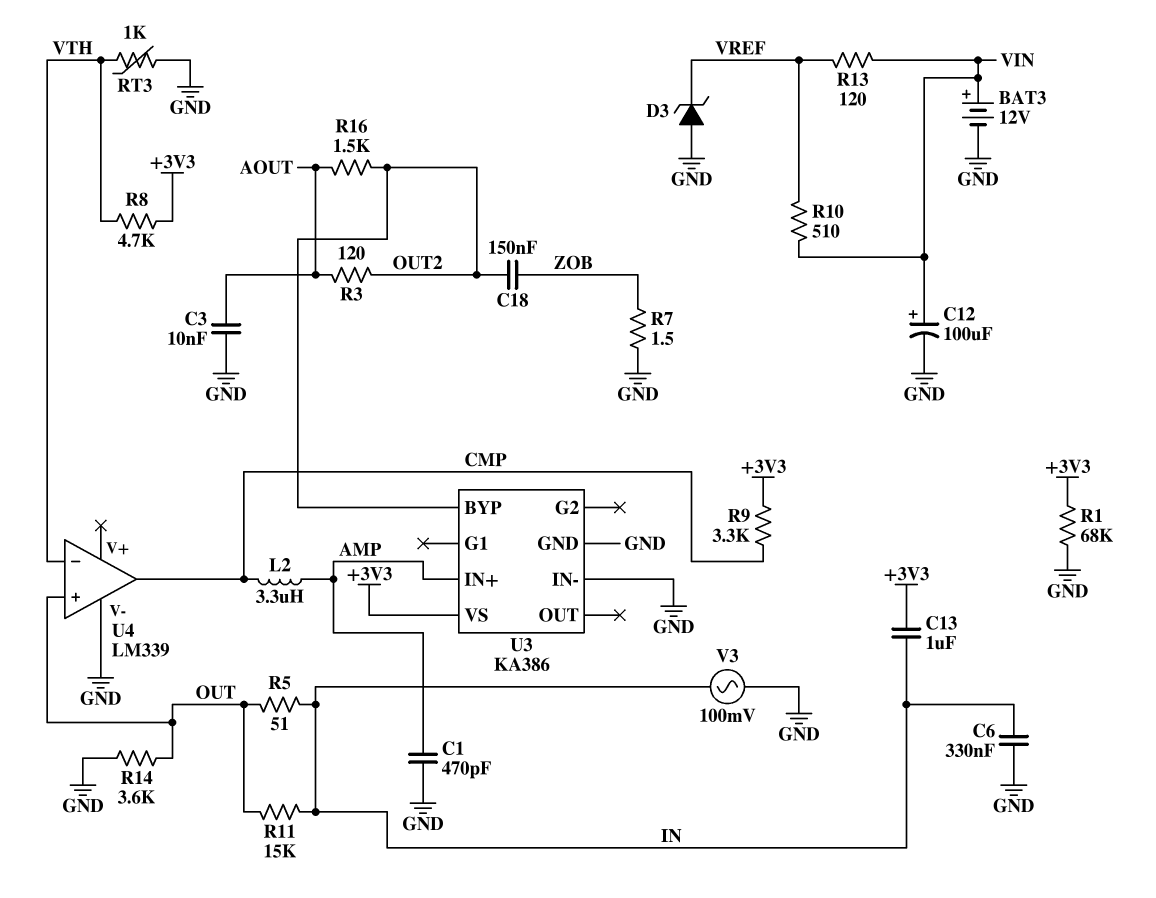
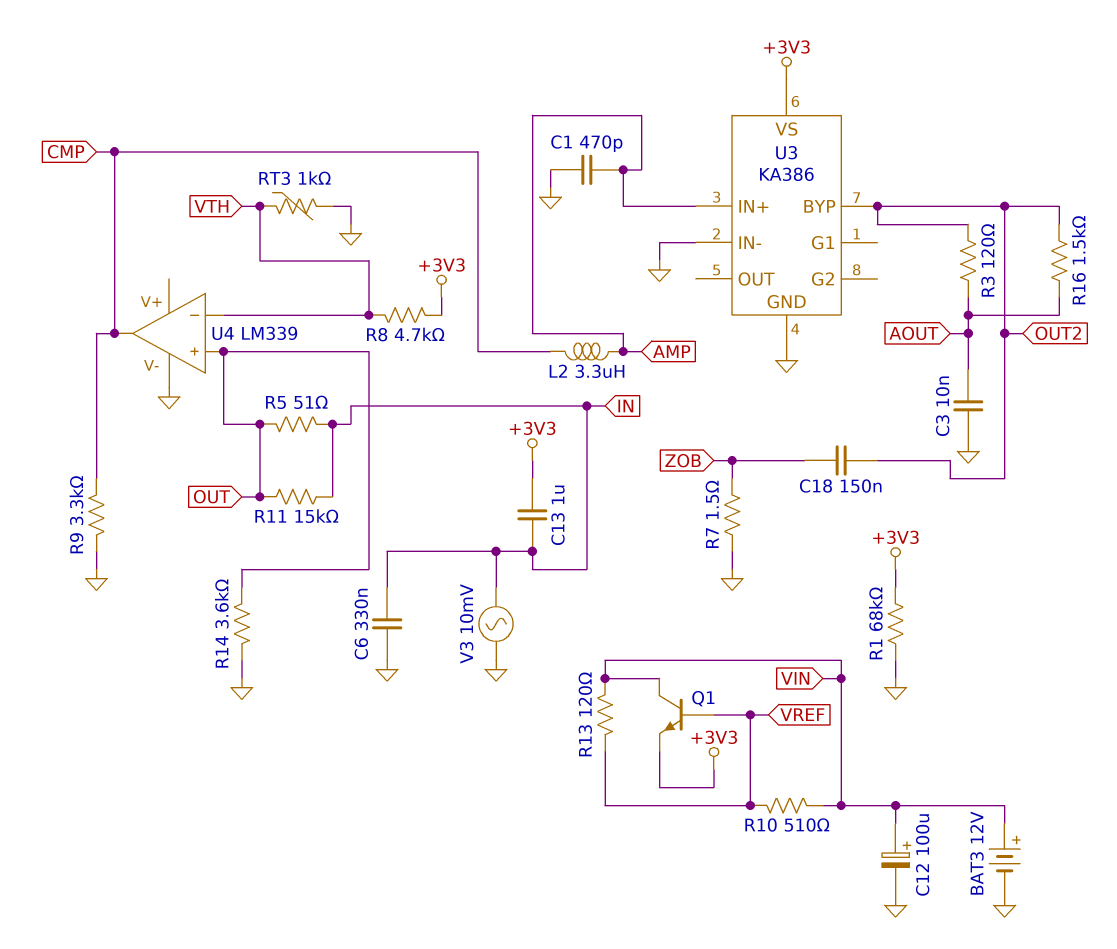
D3: zener (A GND, K VREF) -> none
Q1: none -> NPN (B VREF, C VIN, E +3V3)
R9: 3.3k (+3V3, CMP) -> 3.3k (CMP, GND)
V3: AC 100mV (GND, IN) -> AC 10mV (GND, IN)

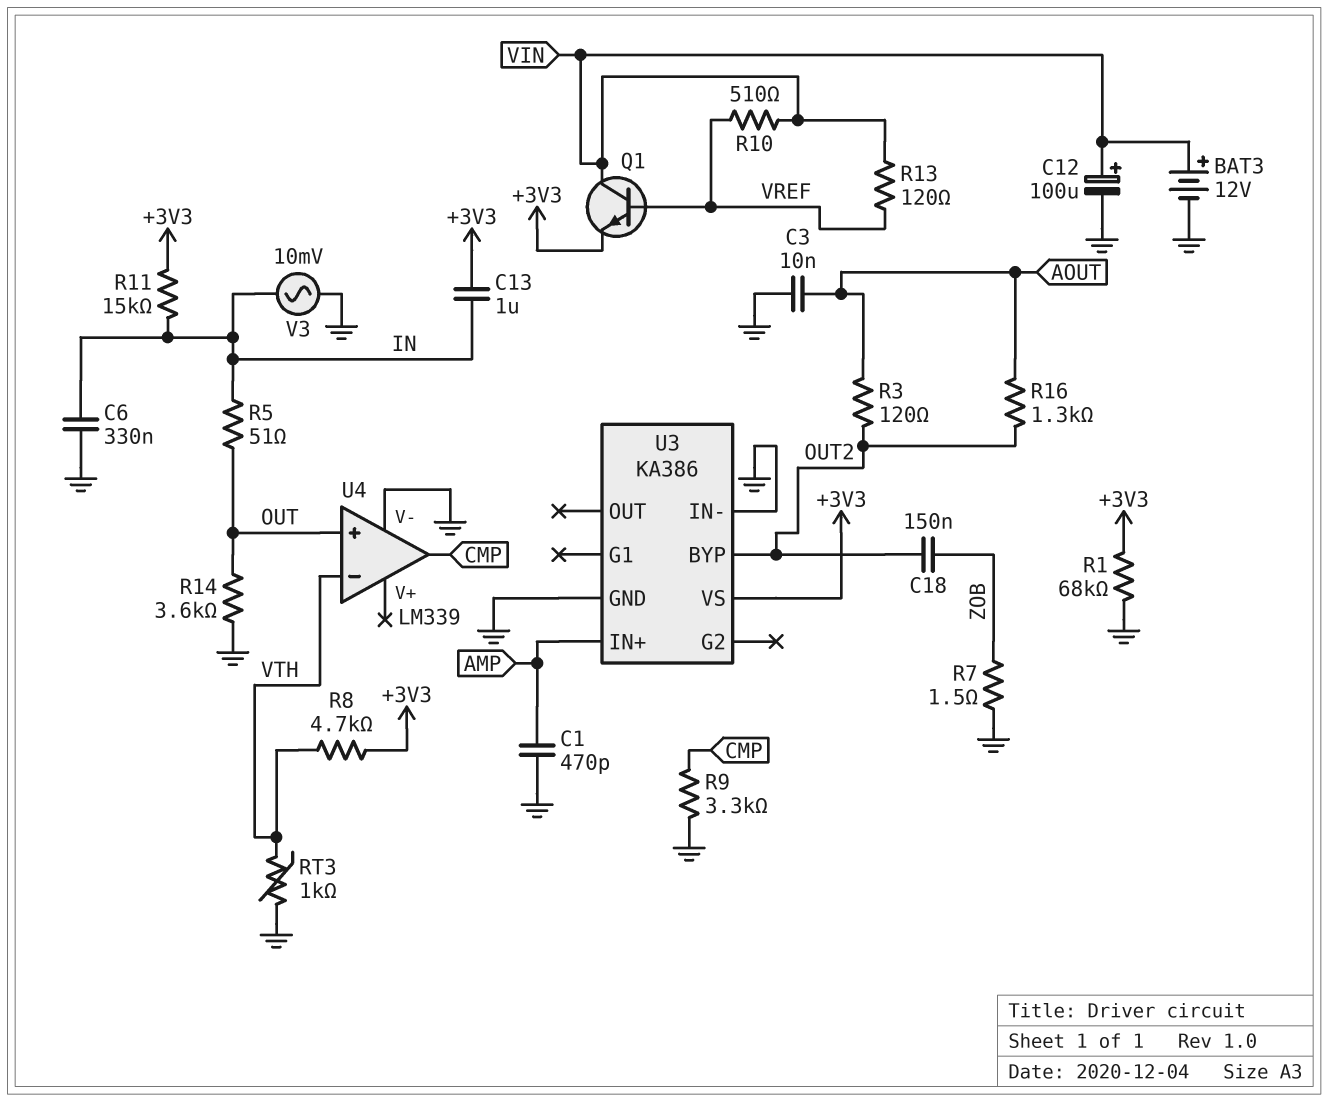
L2: 3.3uH (AMP, CMP) -> none
R11: 15k (IN, OUT) -> 15k (+3V3, IN)
R16: 1.5k (AOUT, OUT2) -> 1.3k (AOUT, OUT2)

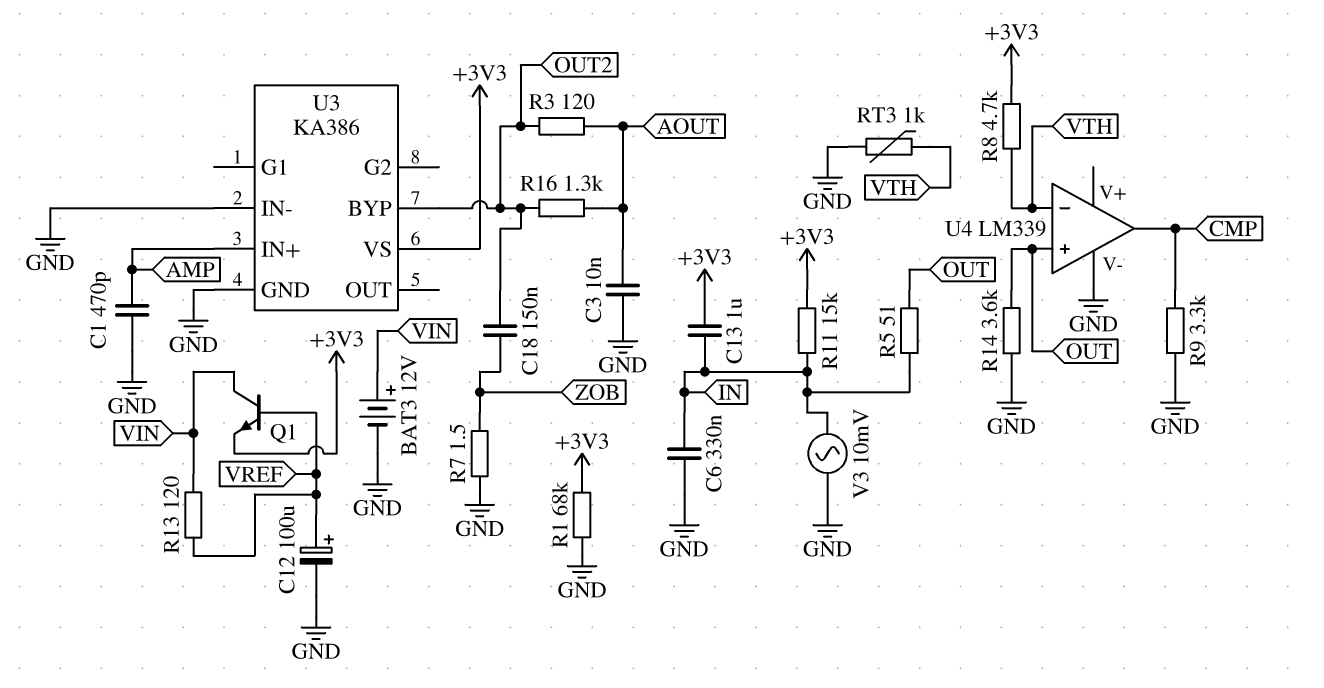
C12: 100uF (plus VIN, minus GND) -> 100uF (plus VREF, minus GND)
R10: 510 (VIN, VREF) -> none

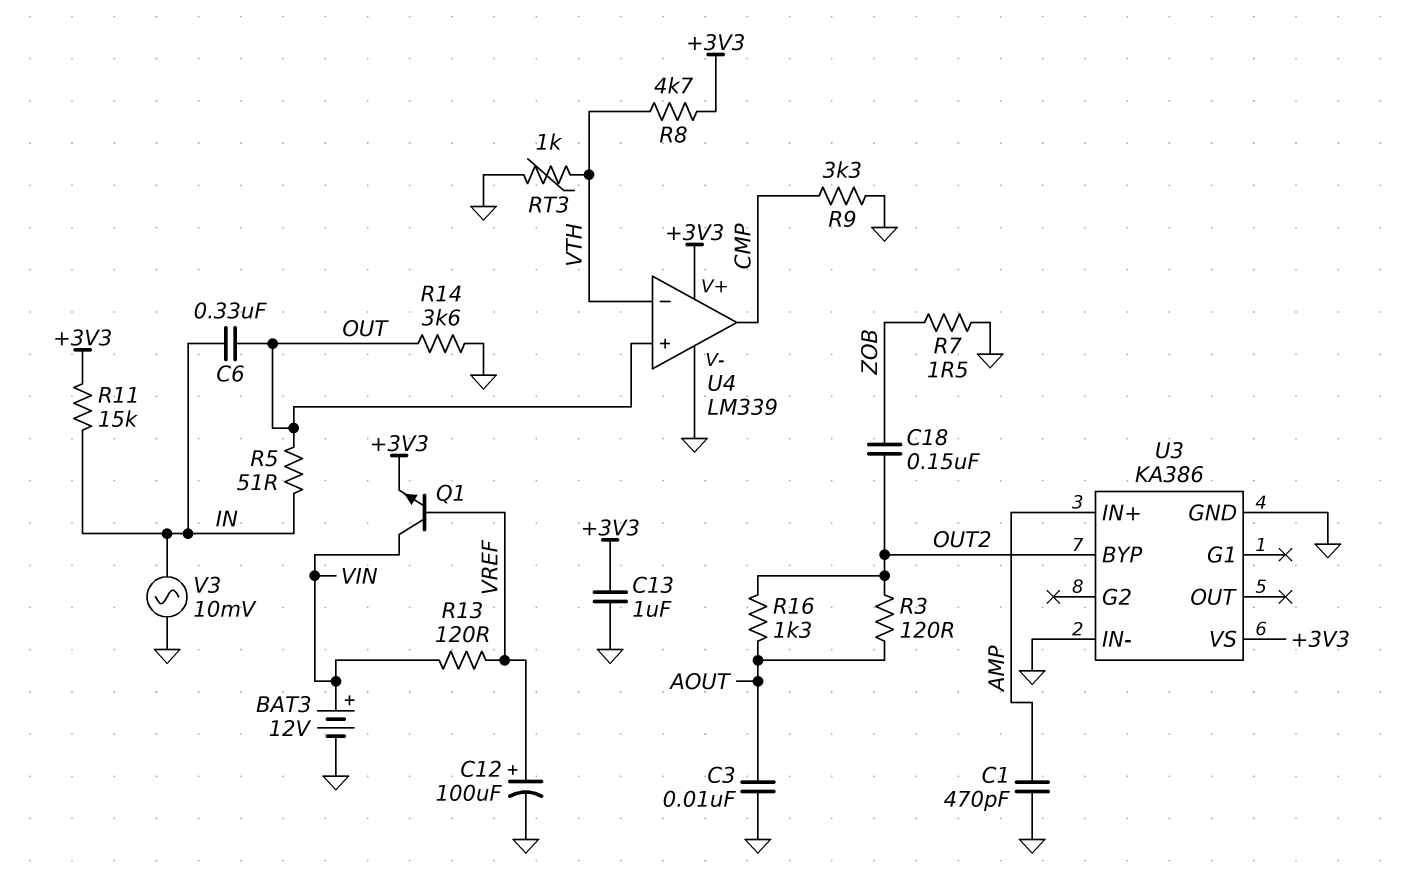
C6: 330nF (GND, IN) -> 330nF (IN, OUT)
C13: 1uF (+3V3, IN) -> 1uF (+3V3, GND)
R1: 68k (+3V3, GND) -> none
U4 pin V+: none -> +3V3

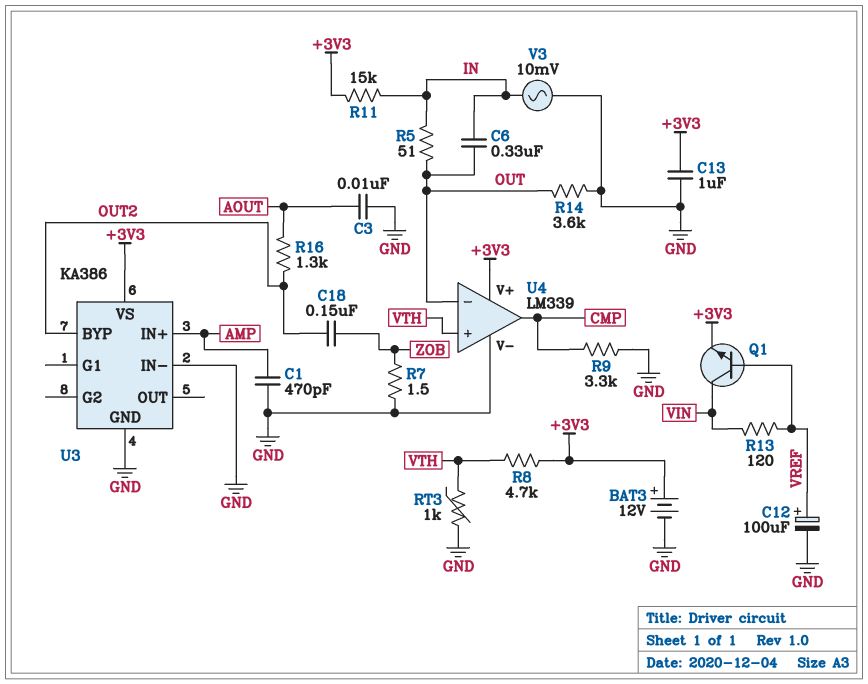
BAT3: 12V (plus VIN, minus GND) -> 12V (plus +3V3, minus GND)
R3: 120 (AOUT, OUT2) -> none
U4 pin in+: OUT -> VTH
U4 pin in-: VTH -> OUT

